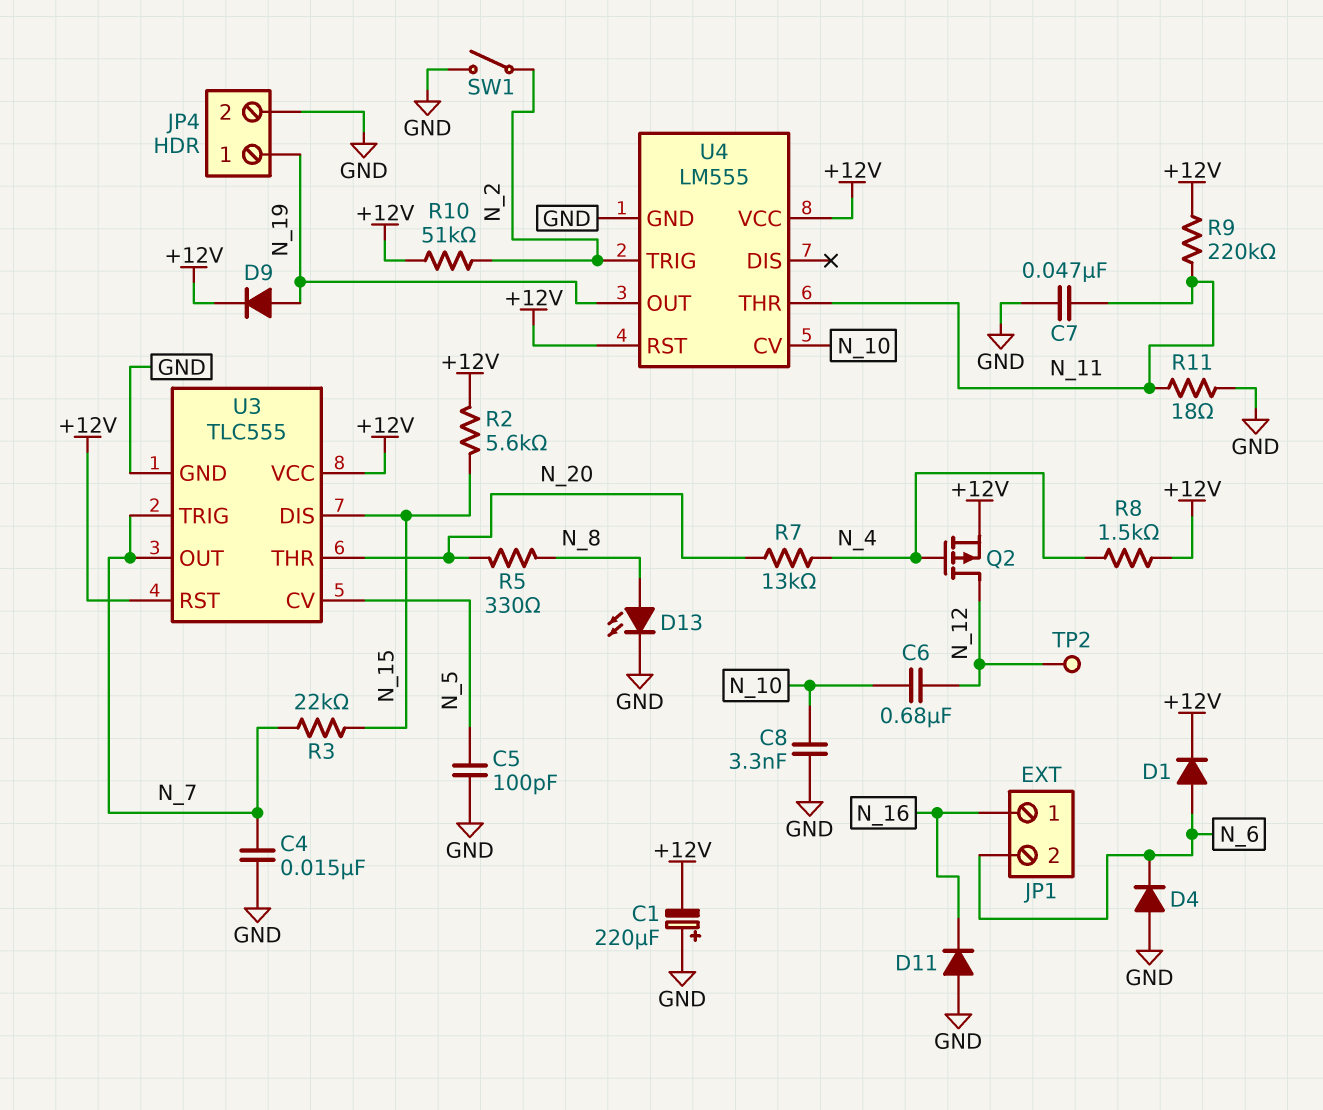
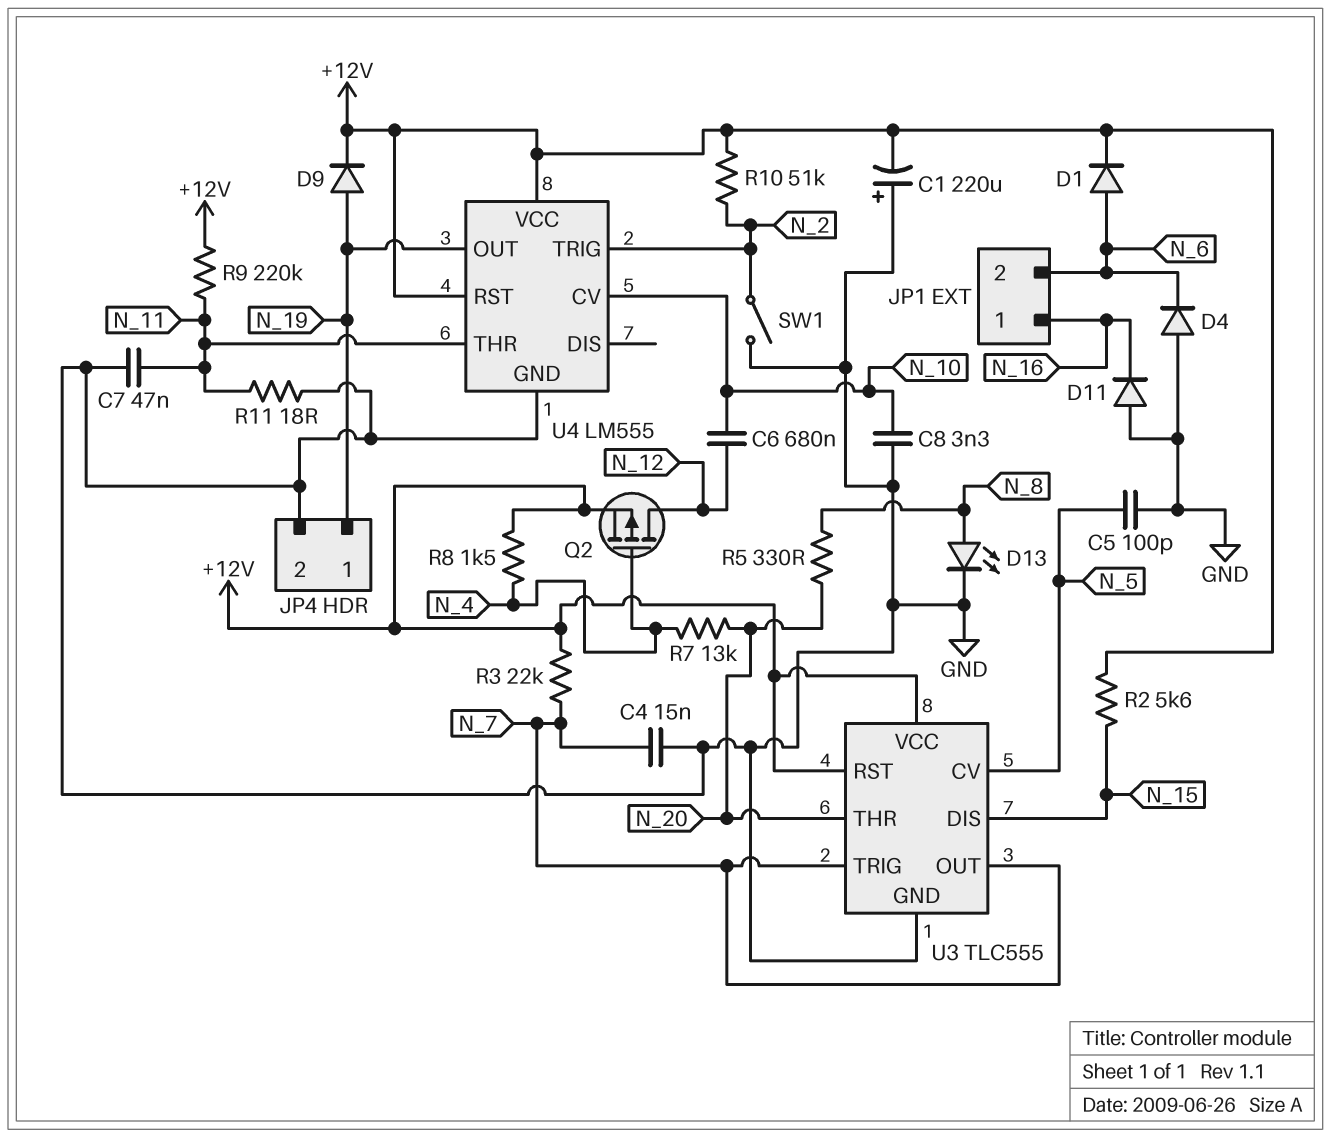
R3: 22k (N_7, N_15) -> 22k (+12V, N_7)
TP2: test point (N_12) -> none

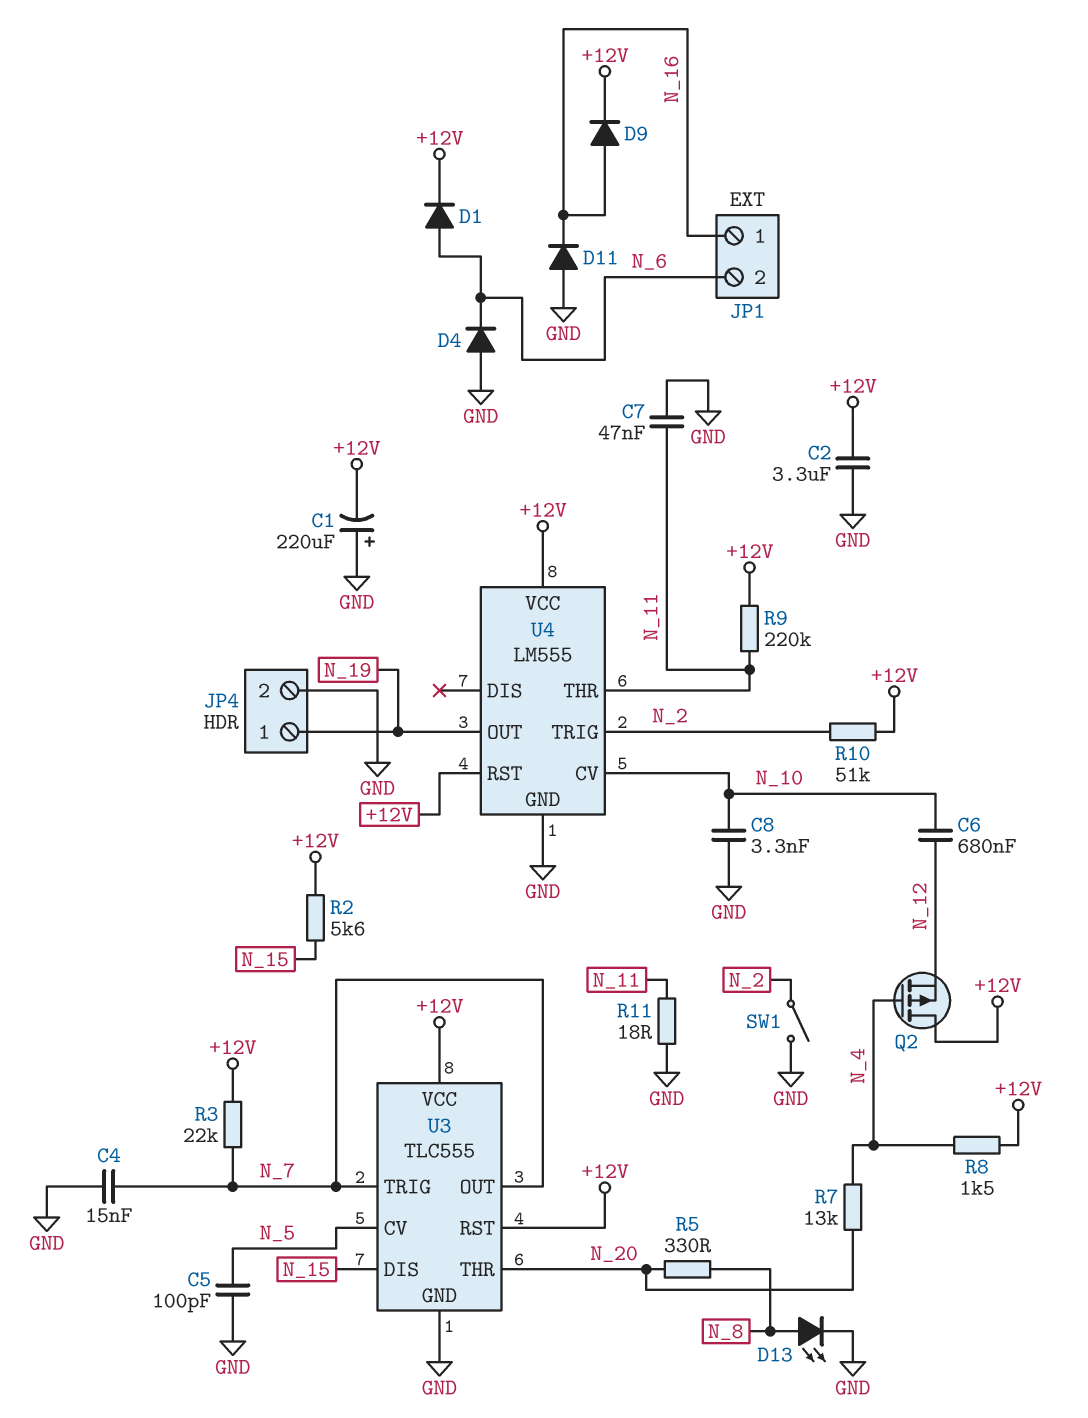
C2: none -> 3.3uF (+12V, GND)
D9: diode (A N_19, K +12V) -> diode (A N_16, K +12V)
Q2: PMOS (G N_4, D N_12, S +12V) -> PMOS (G N_4, D +12V, S N_12)

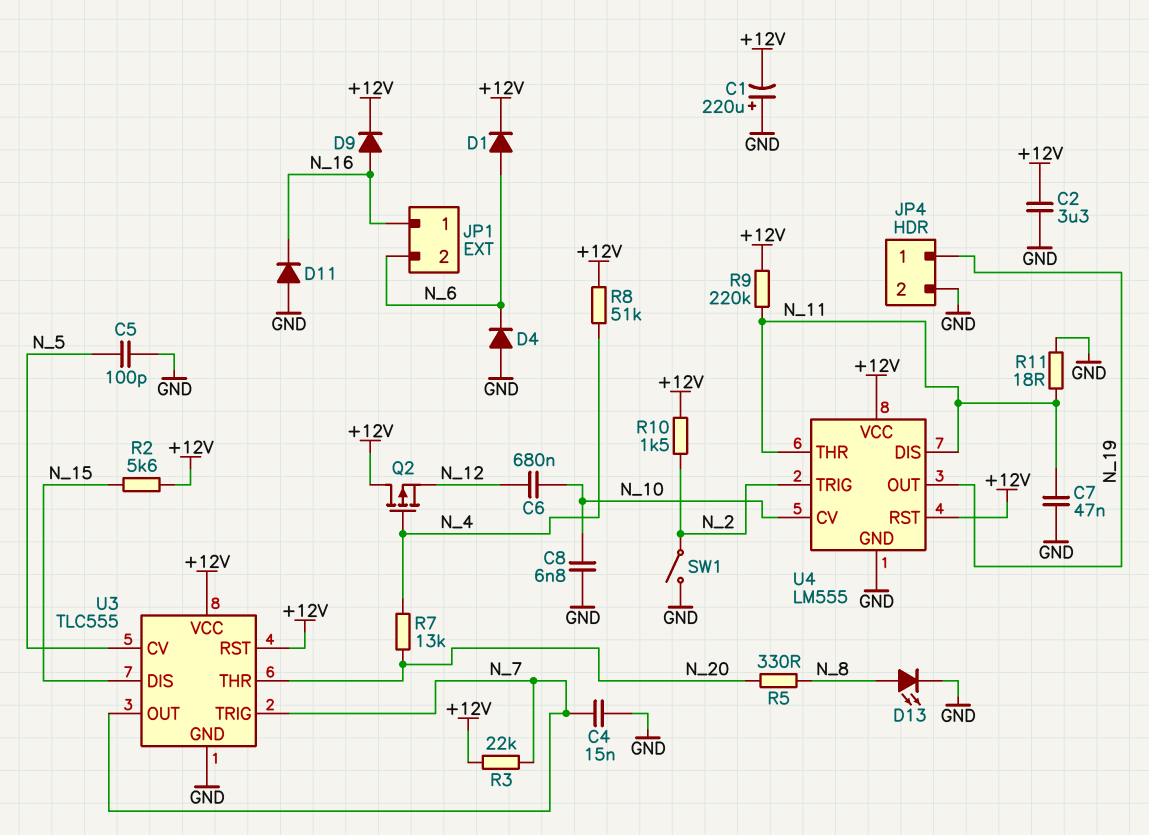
C8: 3.3nF (GND, N_10) -> 6.8nF (GND, N_10)
R8: 1.5k (+12V, N_4) -> 51k (+12V, N_4)
R10: 51k (+12V, N_2) -> 1.5k (+12V, N_2)
U4 pin DIS: none -> N_11

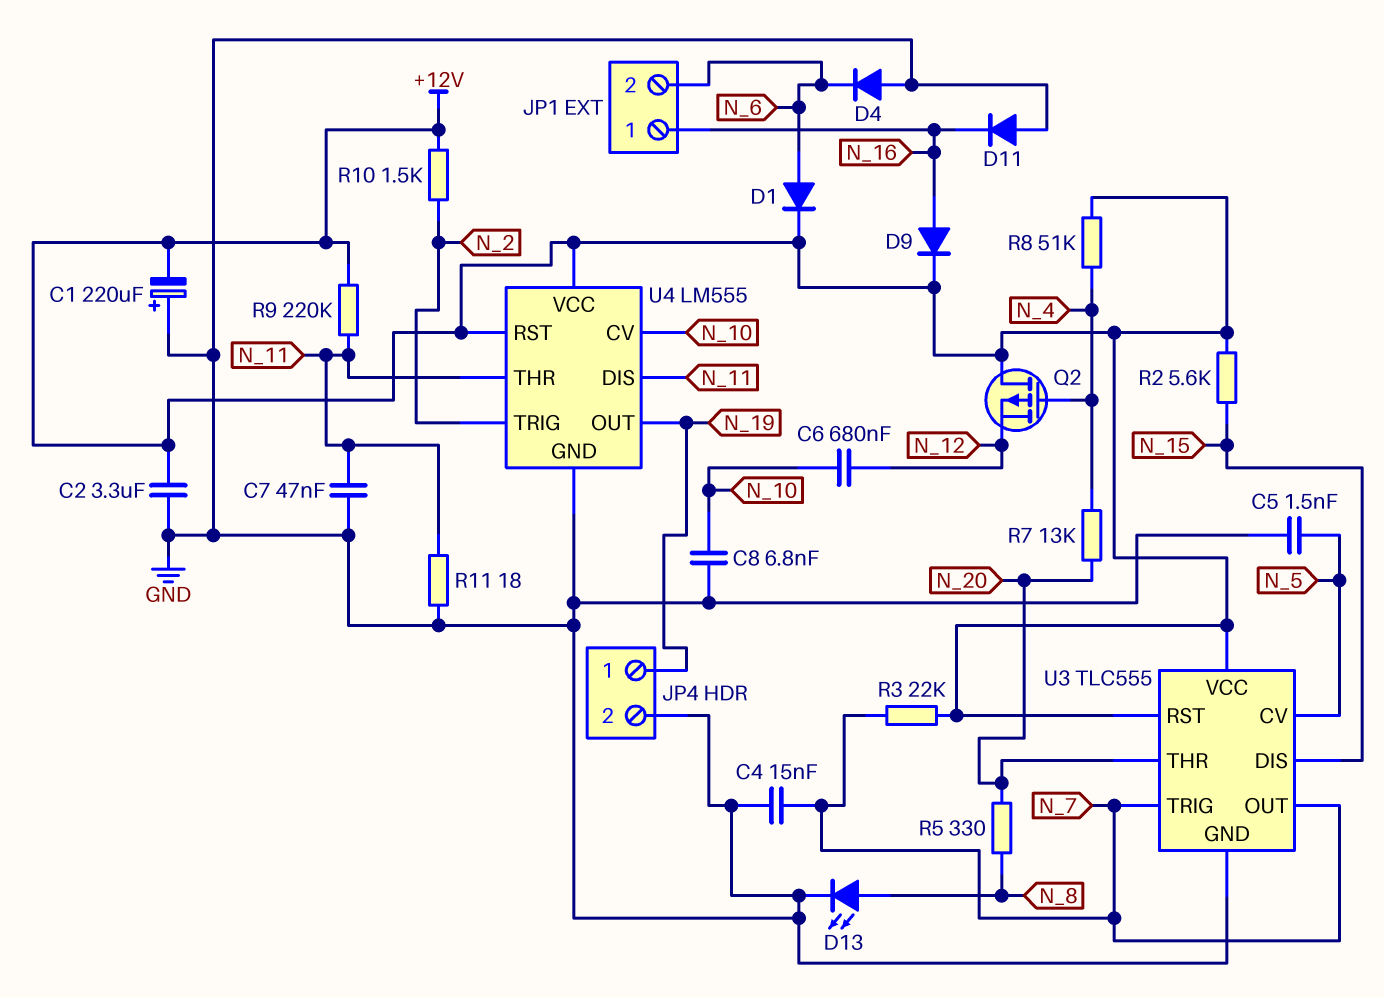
C5: 100pF (GND, N_5) -> 1.5nF (GND, N_5)
SW1: switch (GND, N_2) -> none

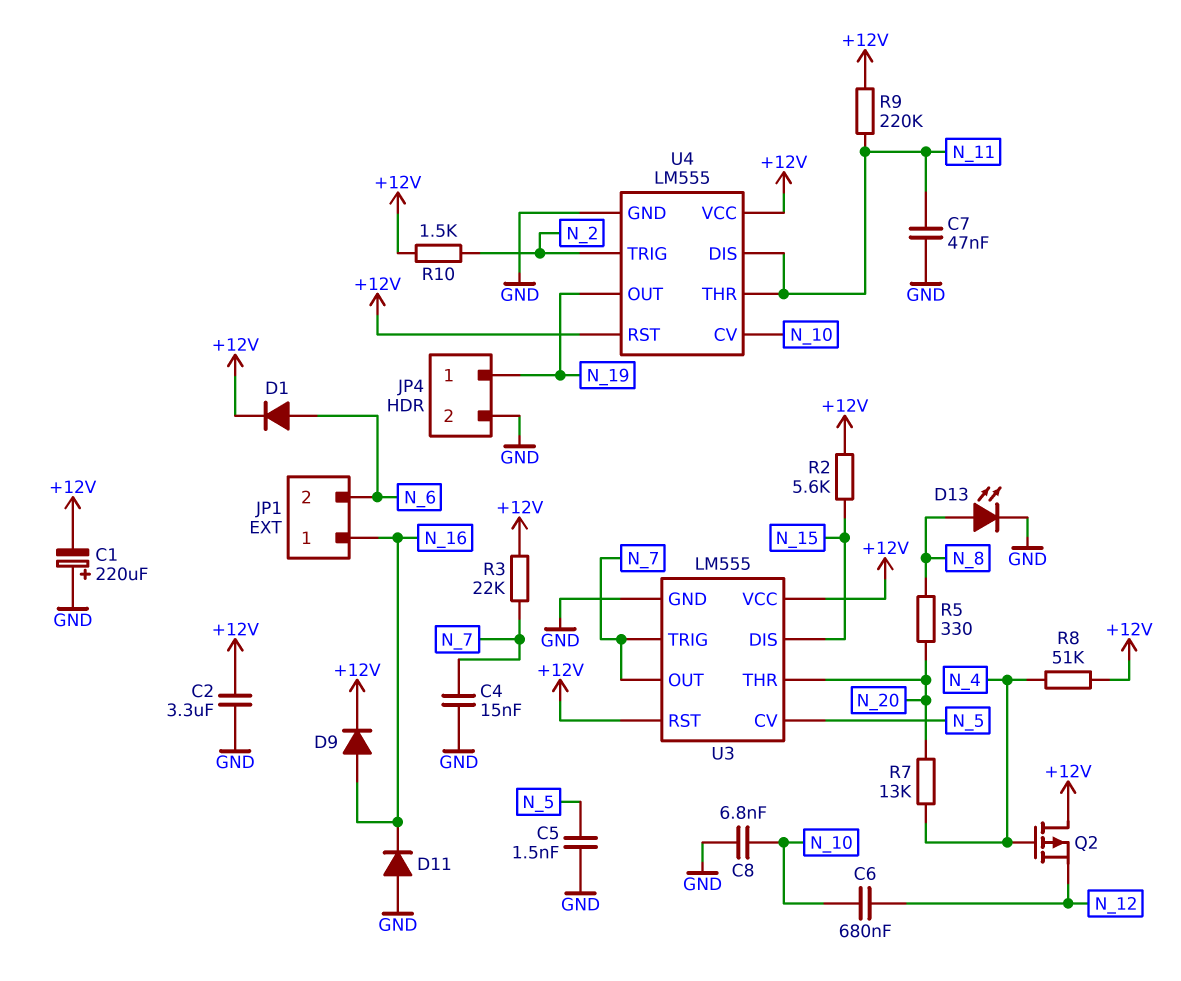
D4: diode (A GND, K N_6) -> none
R11: 18 (GND, N_11) -> none
U3: TLC555 -> LM555

